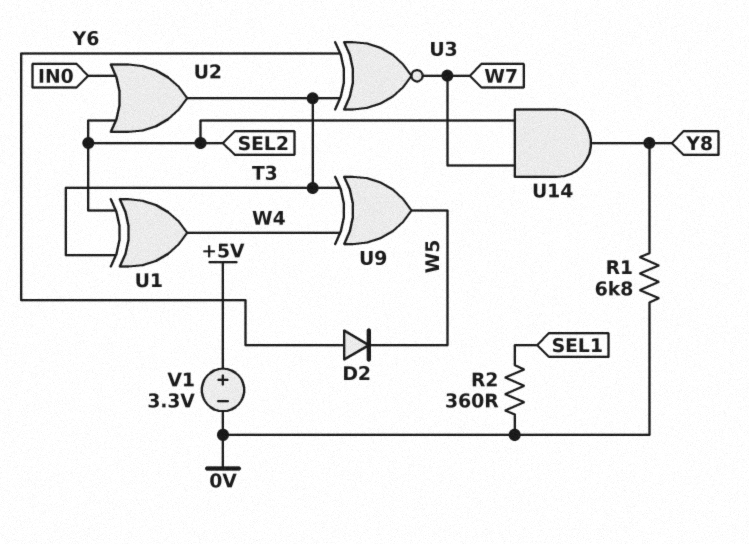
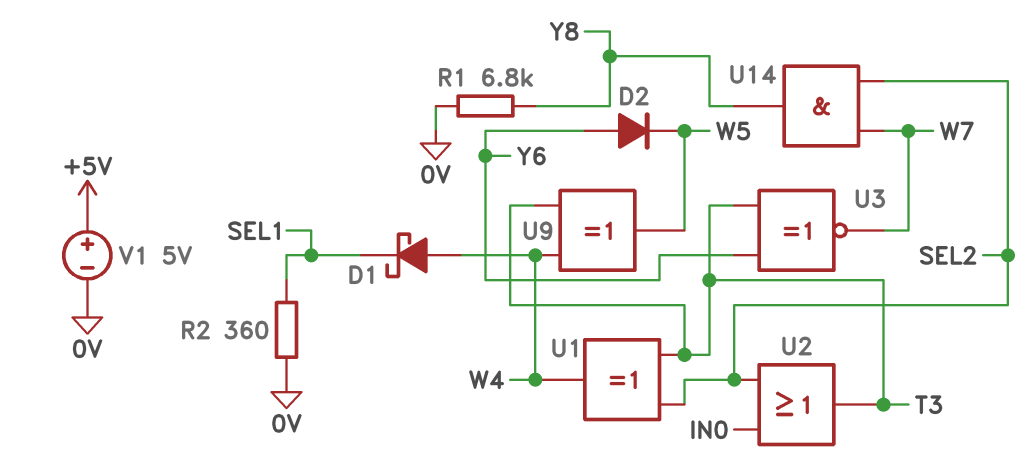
D1: none -> schottky (A W4, K SEL1)
V1: 3.3V (plus +5V, minus 0V) -> 5V (plus +5V, minus 0V)

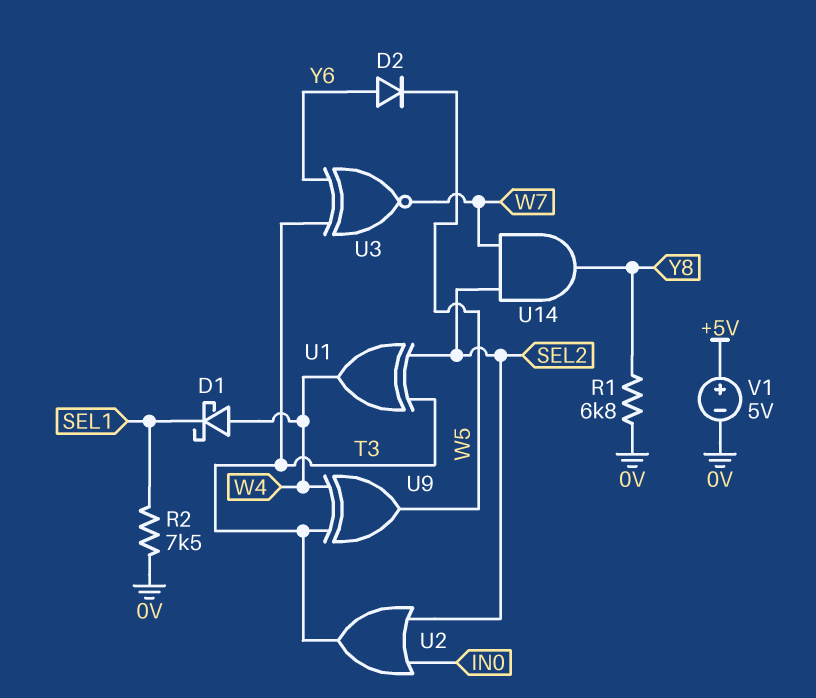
R2: 360 (0V, SEL1) -> 7.5k (0V, SEL1)

